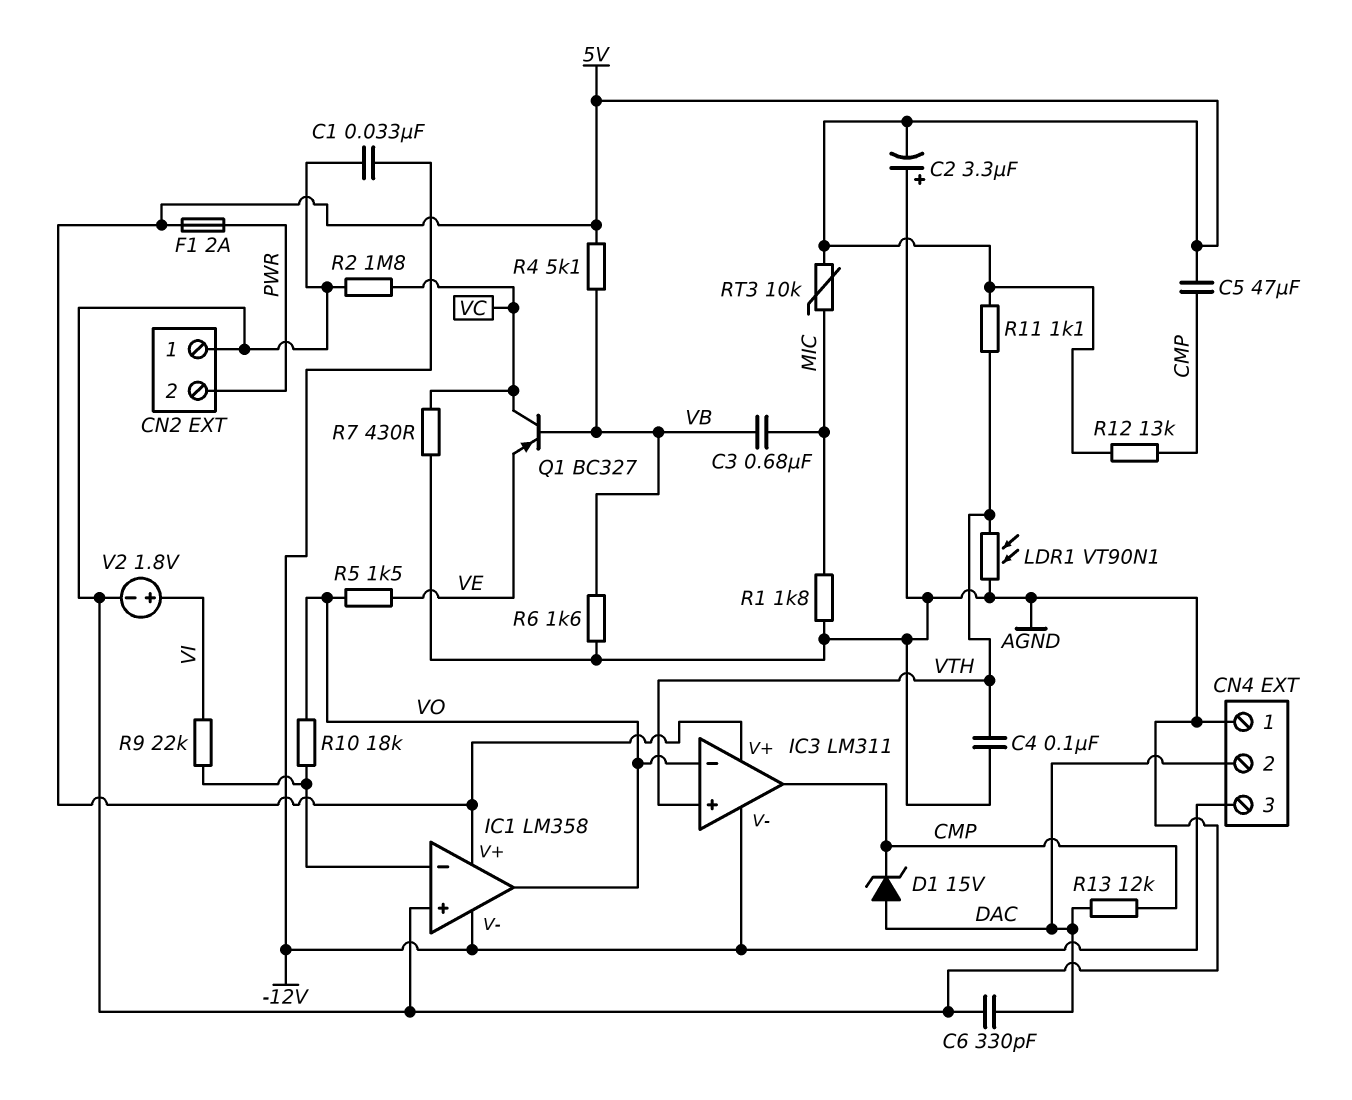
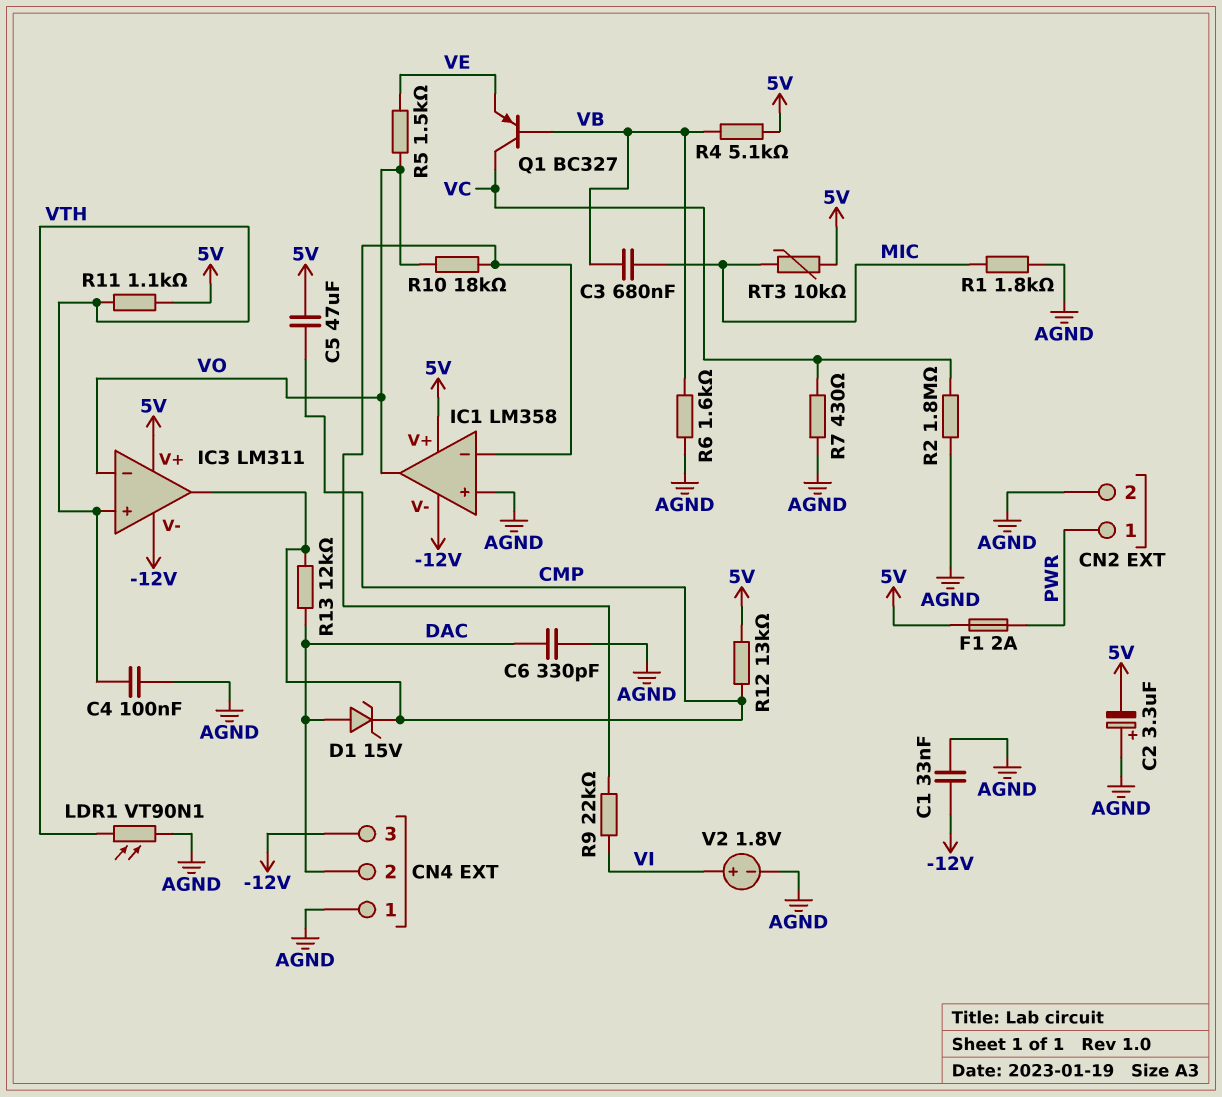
CN2 pin 1: AGND -> PWR
CN2 pin 2: PWR -> AGND

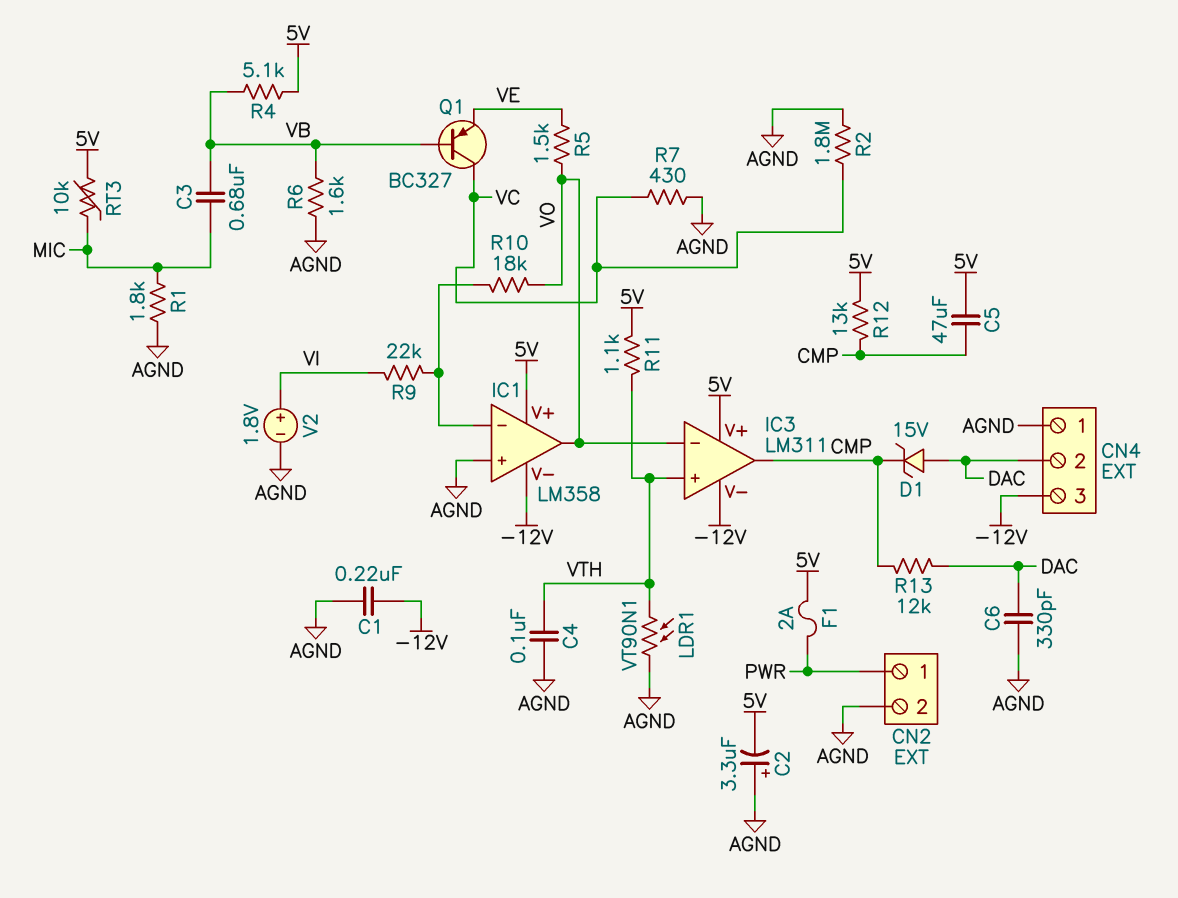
C1: 33nF (-12V, AGND) -> 220nF (-12V, AGND)

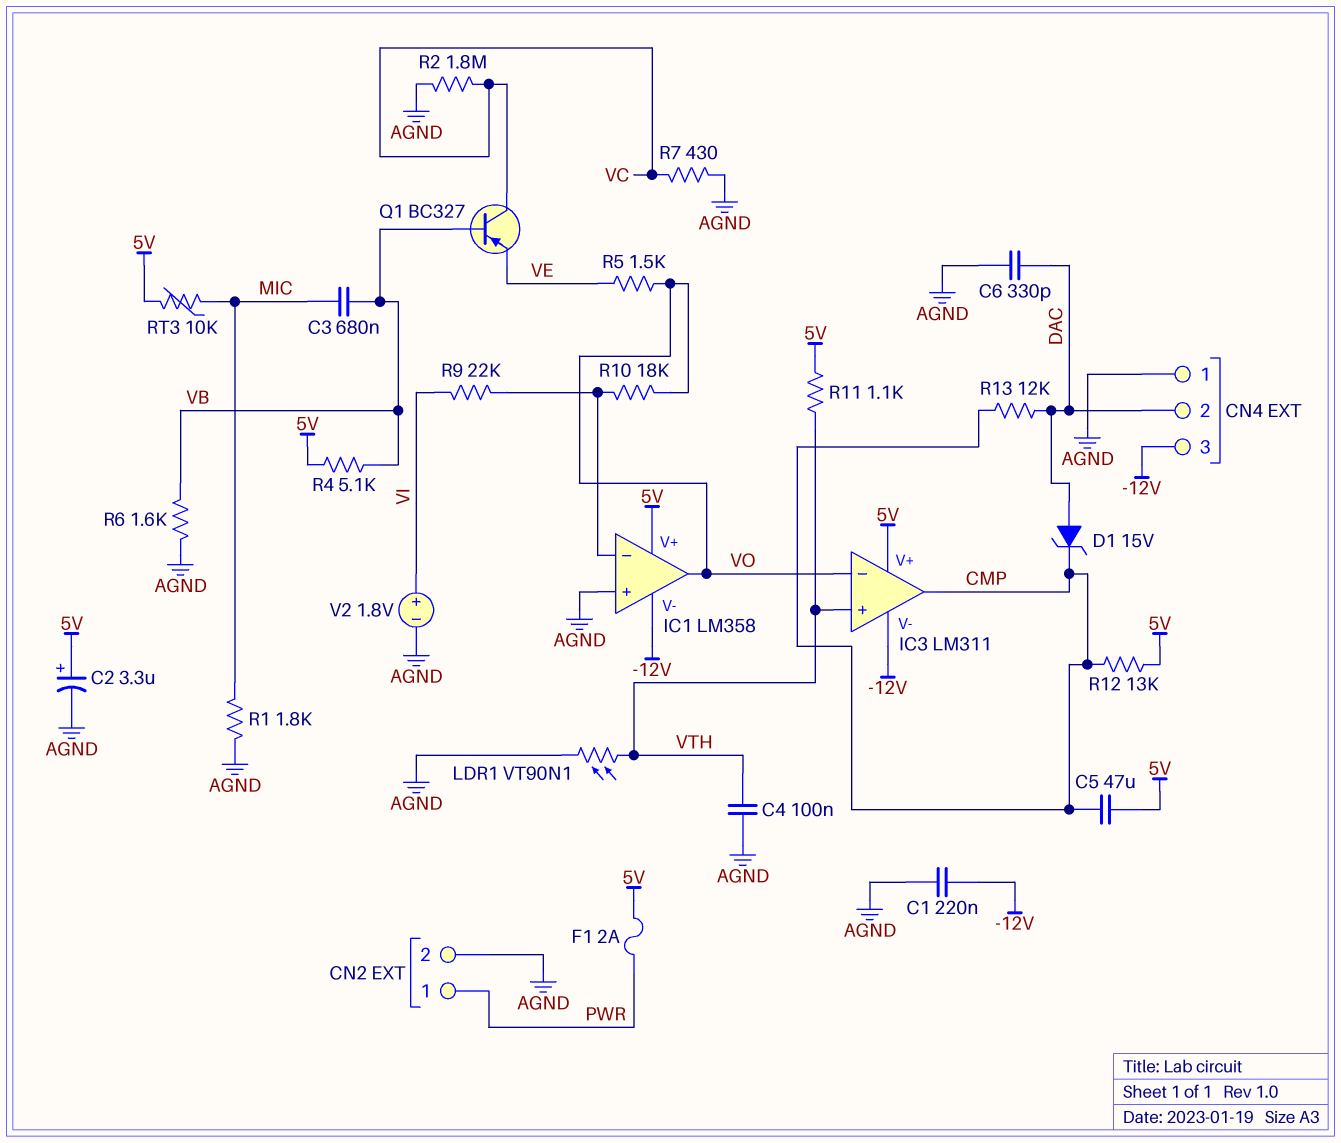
C2: 3.3uF (plus AGND, minus 5V) -> 3.3uF (plus 5V, minus AGND)

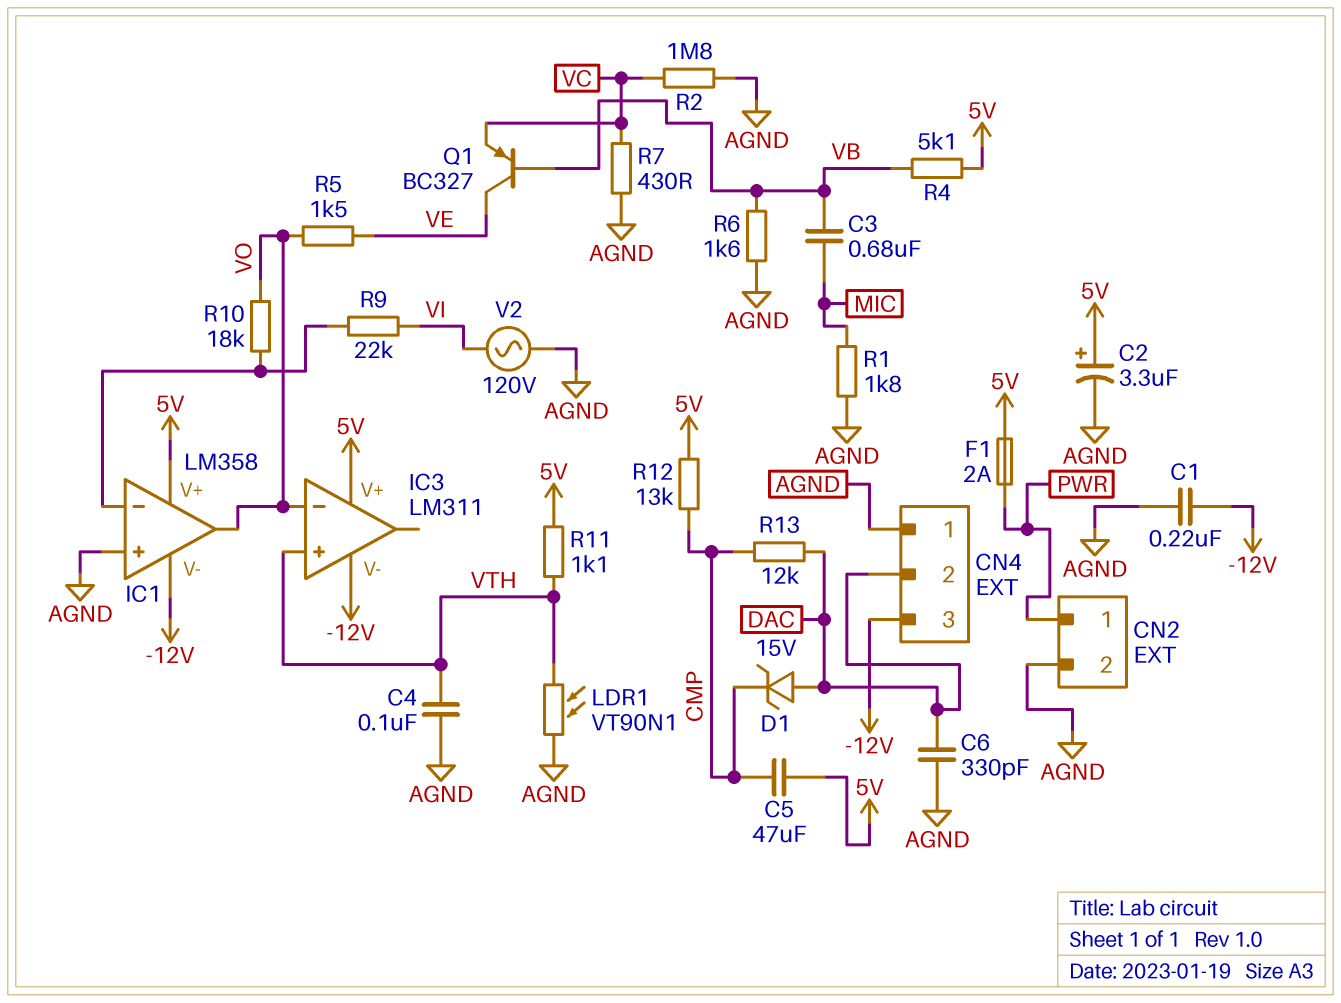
IC3 pin out: CMP -> none
Q1: PNP BC327 (B VB, C VC, E VE) -> PNP BC327 (B VB, C VE, E VC)
RT3: 10k (5V, MIC) -> none
V2: 1.8V (plus VI, minus AGND) -> AC 120V (AGND, VI)

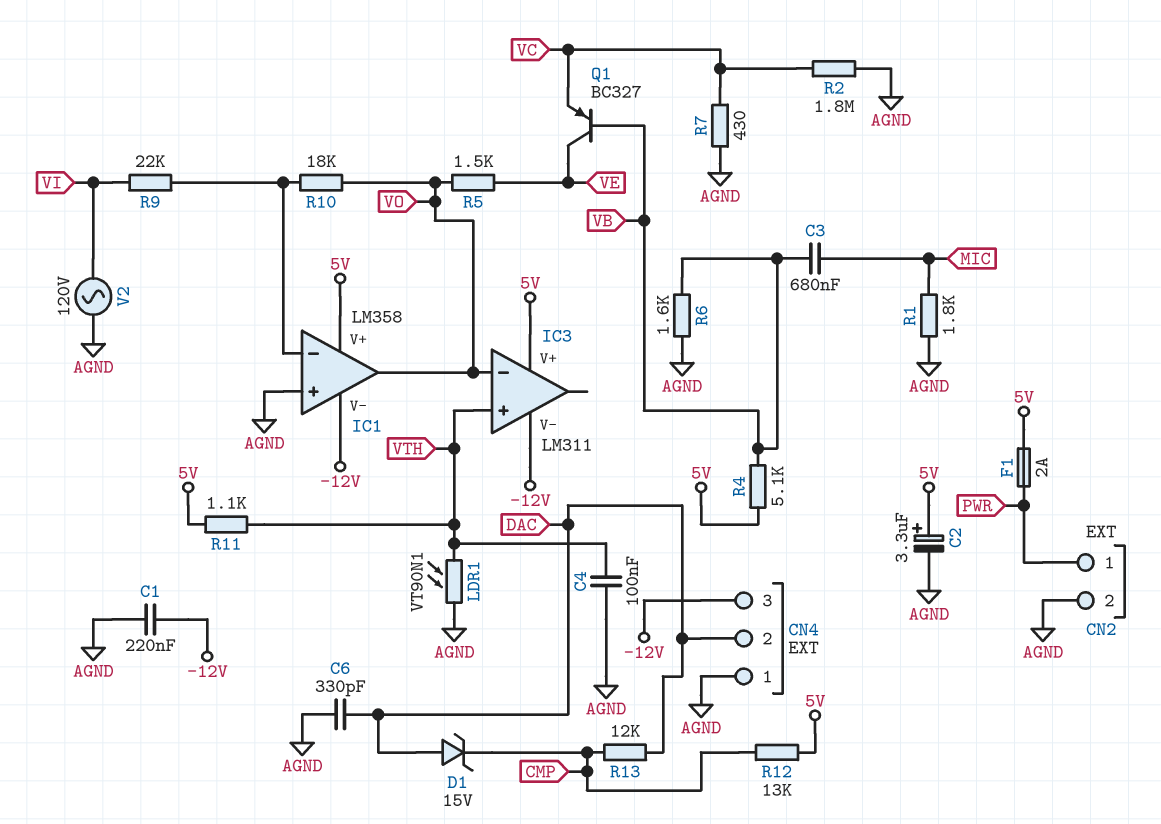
C5: 47uF (5V, CMP) -> none

